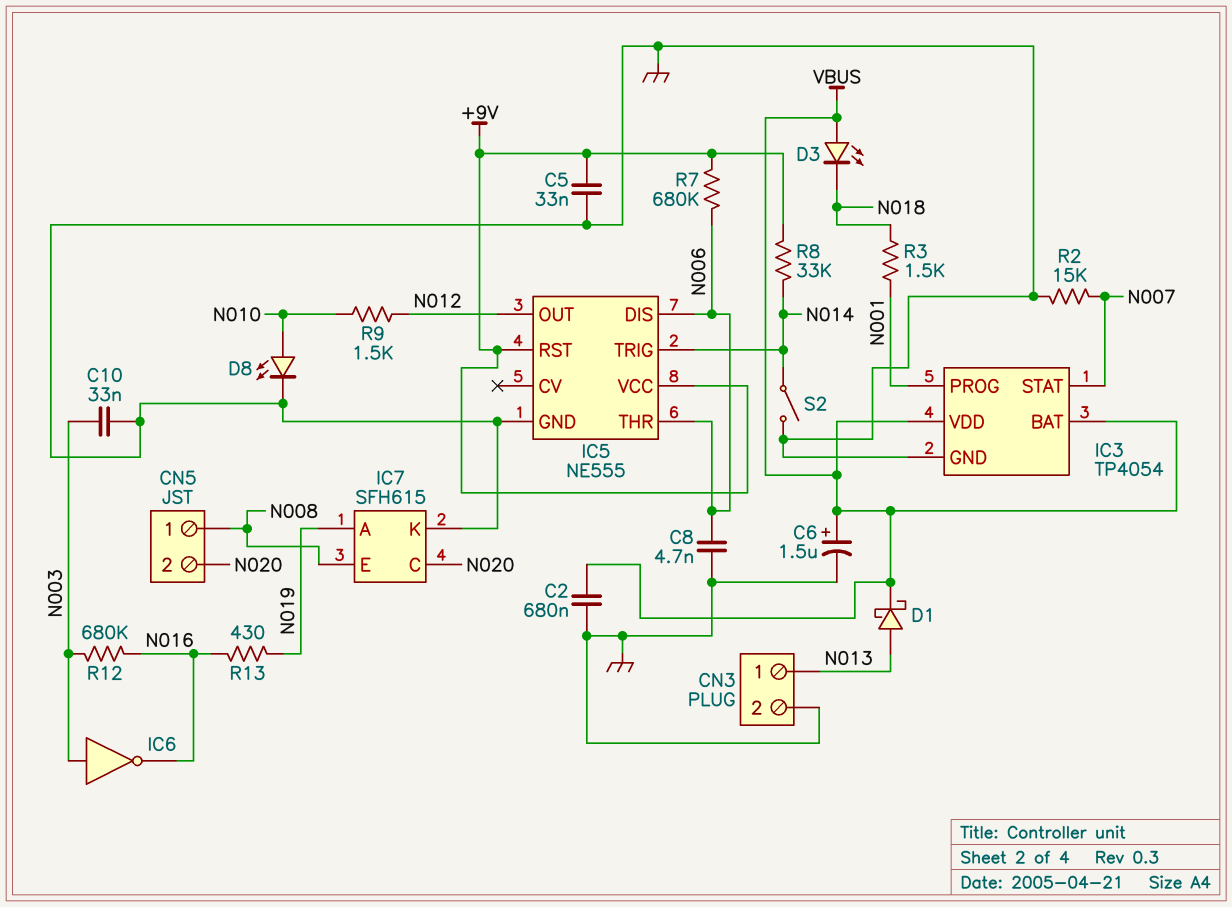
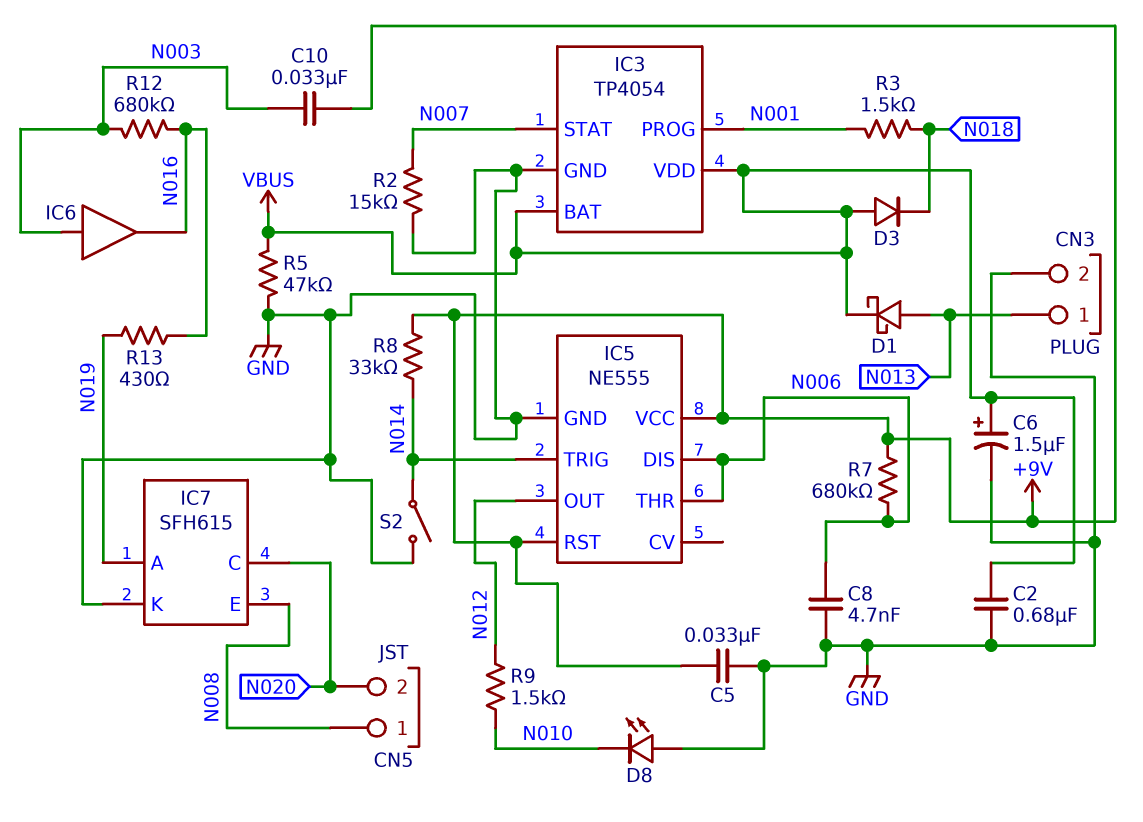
C10: 33nF (GND, N003) -> 33nF (+9V, N003)
D3: LED (A VBUS, K N018) -> diode (A VBUS, K N018)
D8: LED (A N010, K GND) -> LED (A GND, K N010)
IC6: NOT (in N003, out N016) -> buffer (in N003, out N016)
R5: none -> 47k (GND, VBUS)

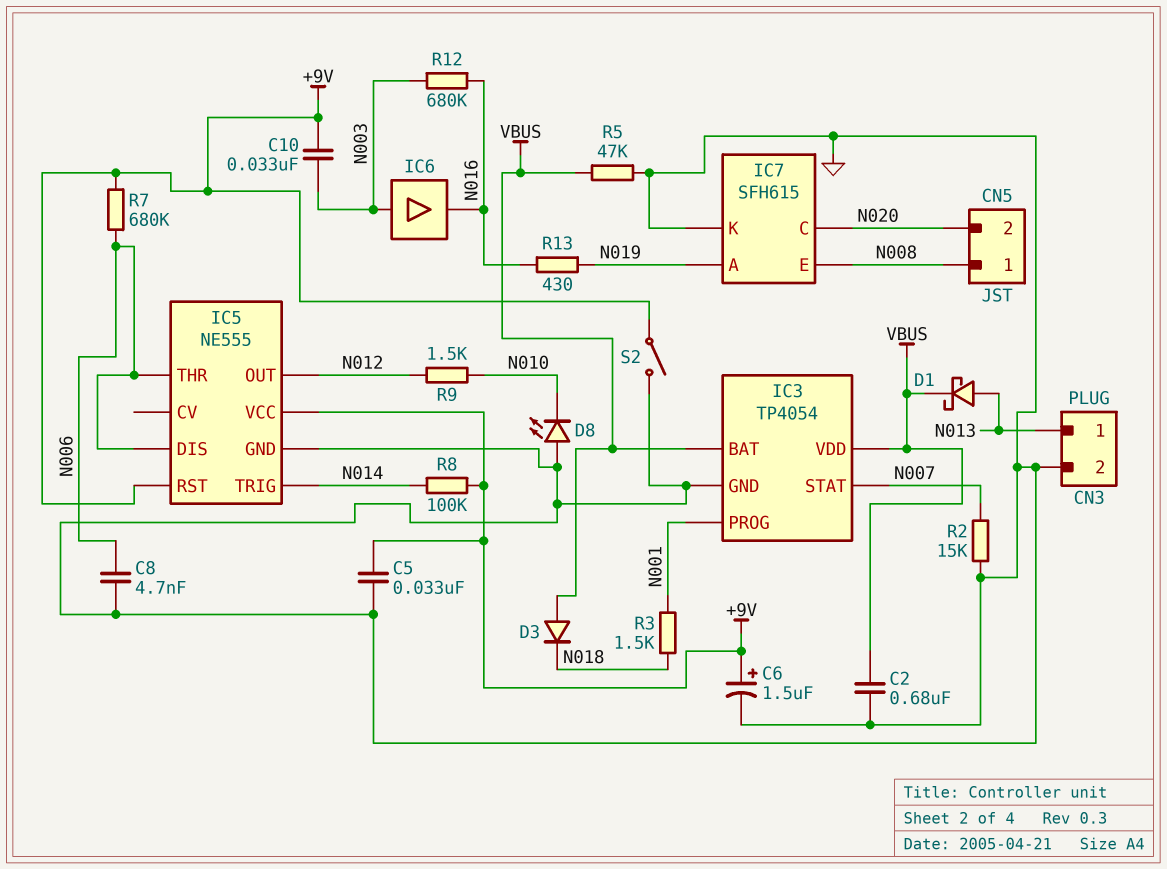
C6: 1.5uF (plus VBUS, minus GND) -> 1.5uF (plus +9V, minus GND)
R8: 33k (+9V, N014) -> 100k (+9V, N014)
S2: switch (GND, N014) -> switch (+9V, GND)

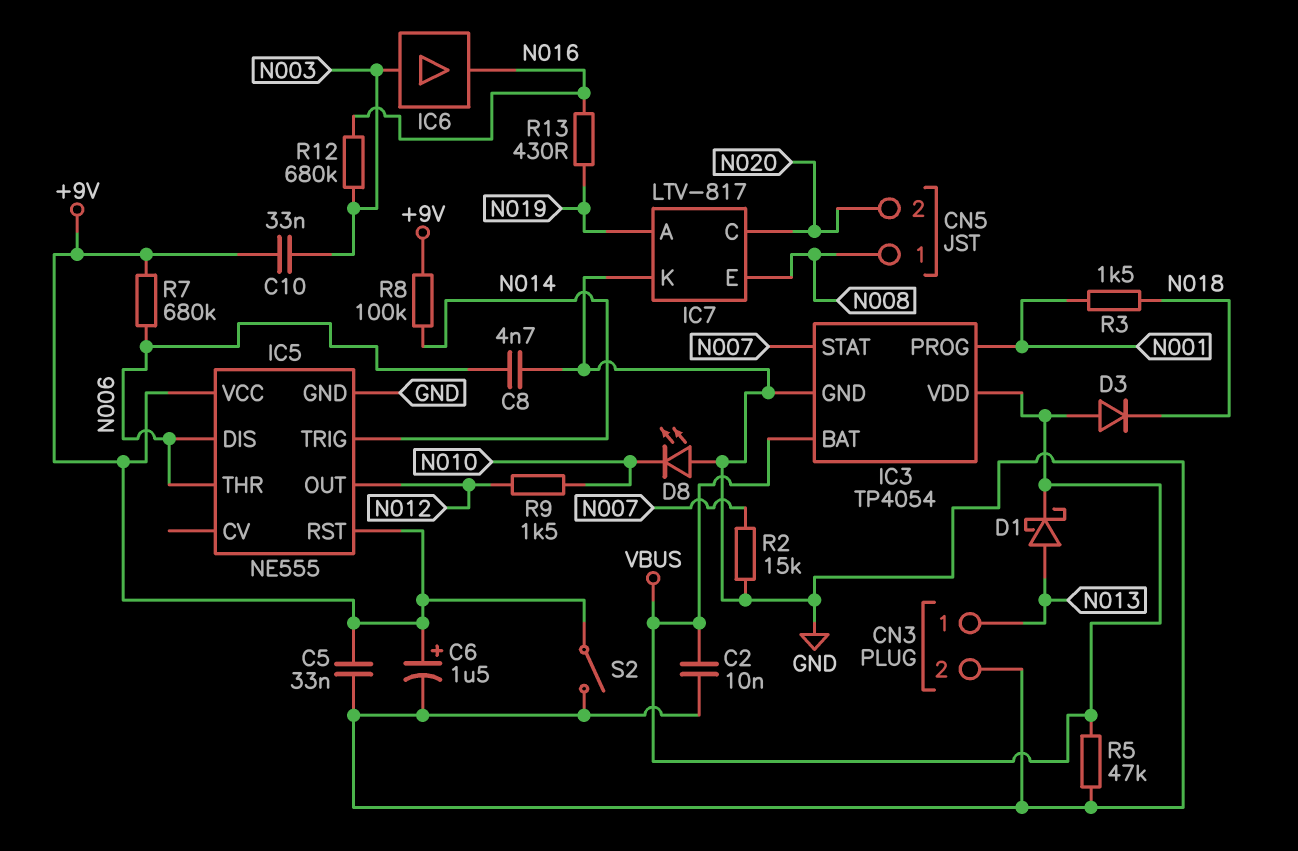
C2: 680nF (GND, VBUS) -> 10nF (GND, VBUS)
IC7: SFH615 -> LTV-817

